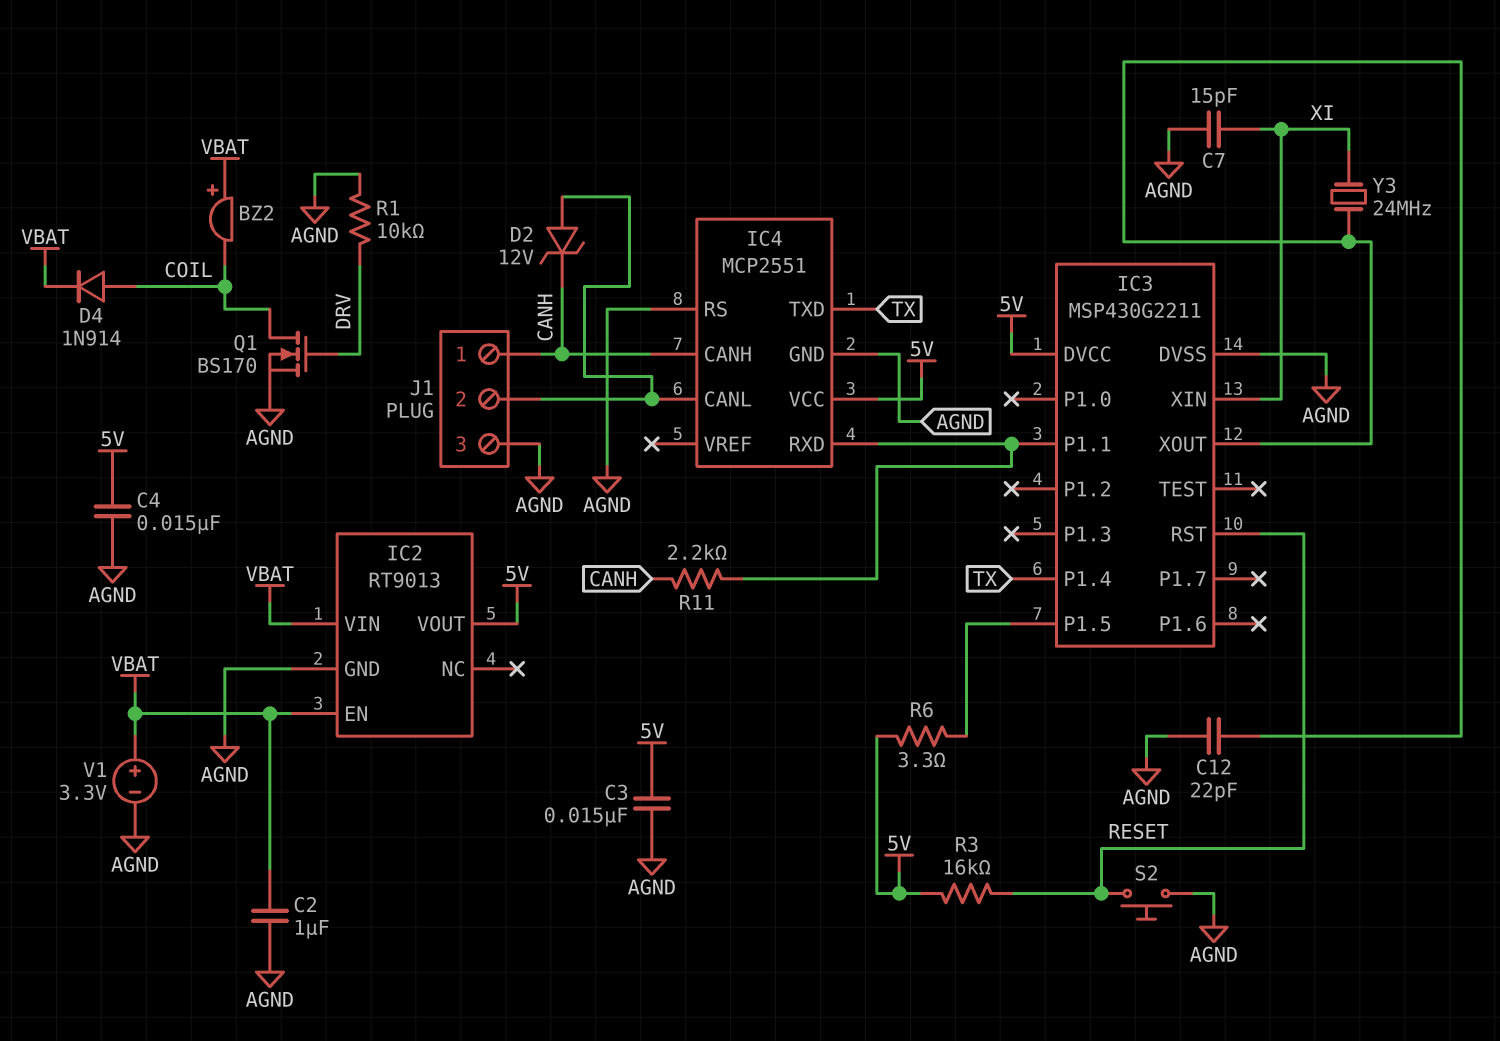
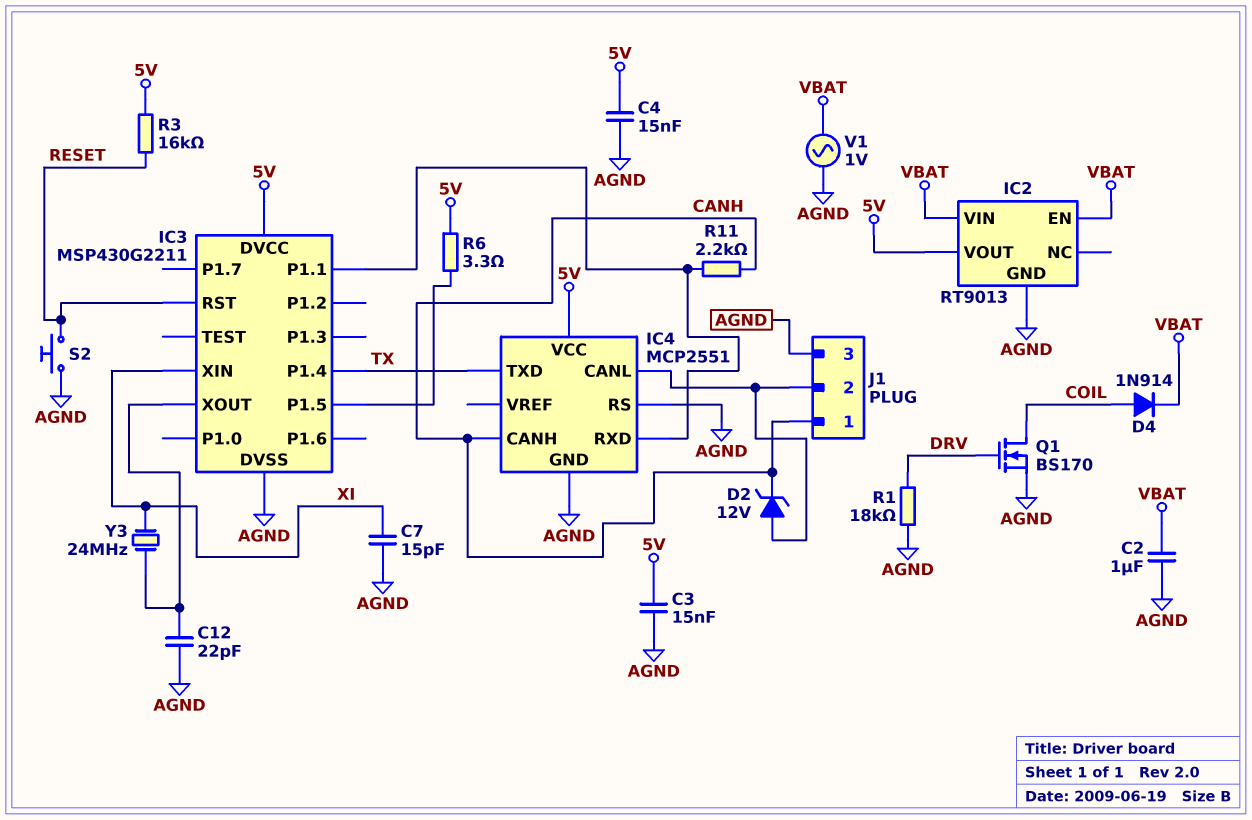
BZ2: buzzer (plus VBAT, minus COIL) -> none
R1: 10k (AGND, DRV) -> 18k (AGND, DRV)
V1: 3.3V (plus VBAT, minus AGND) -> AC 1V (AGND, VBAT)

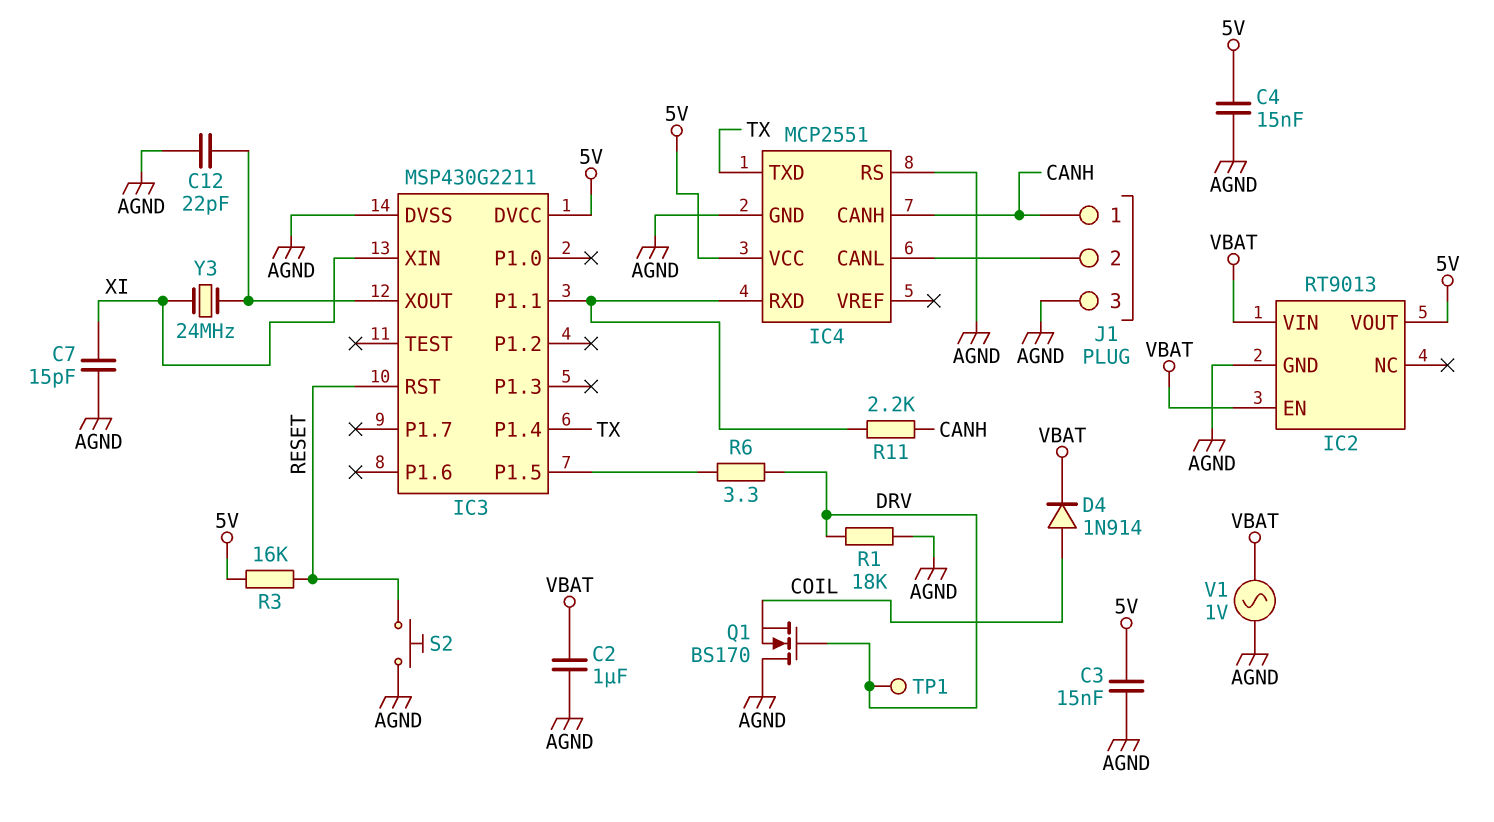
D2: zener 12V (A IC4/CANL, K CANH) -> none
Q1: NMOS BS170 (G DRV, D COIL, S AGND) -> NMOS BS170 (G DRV, D AGND, S COIL)
R6: 3.3 (5V, IC3/P1.5) -> 3.3 (DRV, IC3/P1.5)
TP1: none -> test point (DRV)

